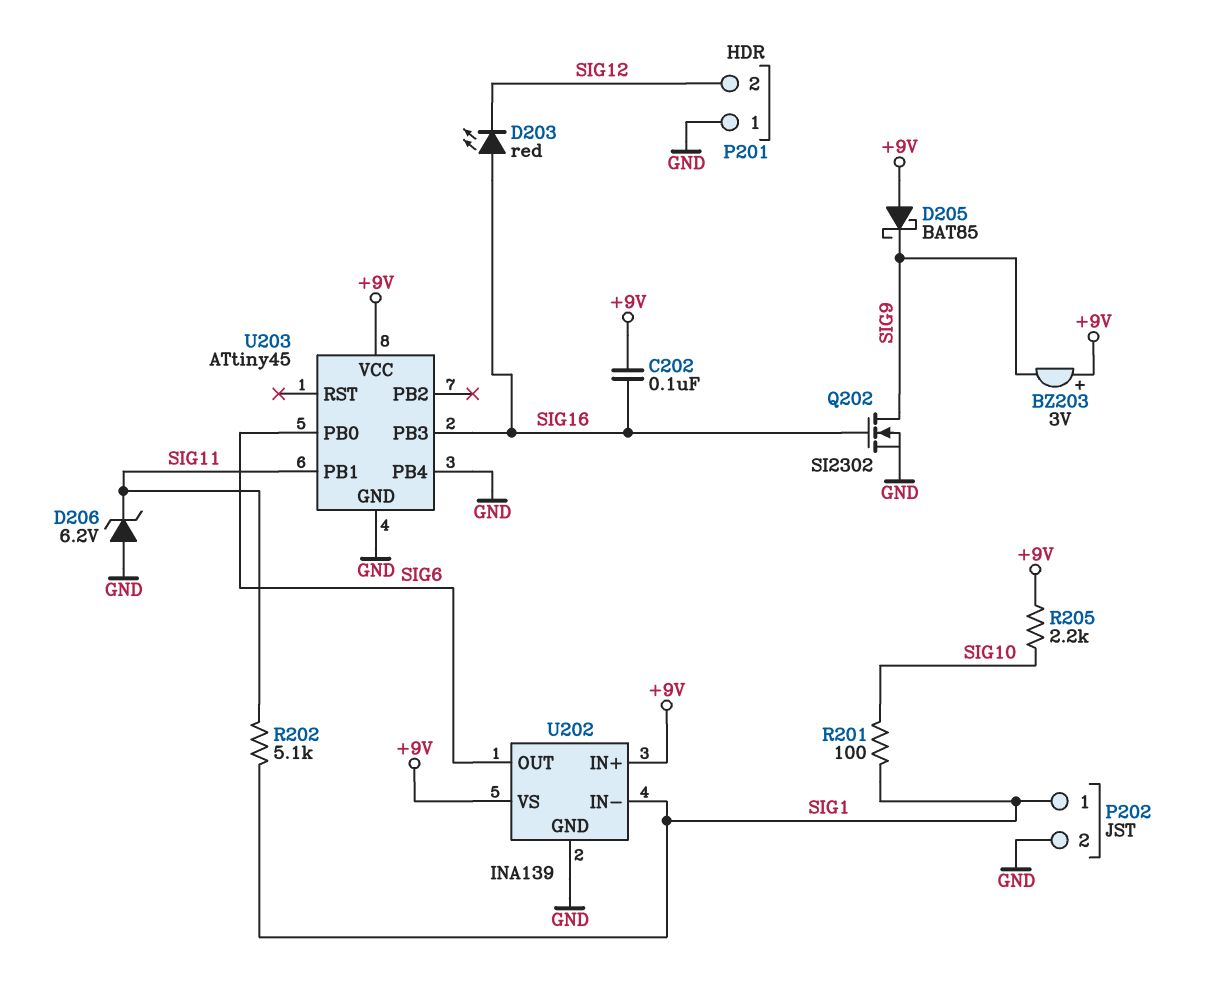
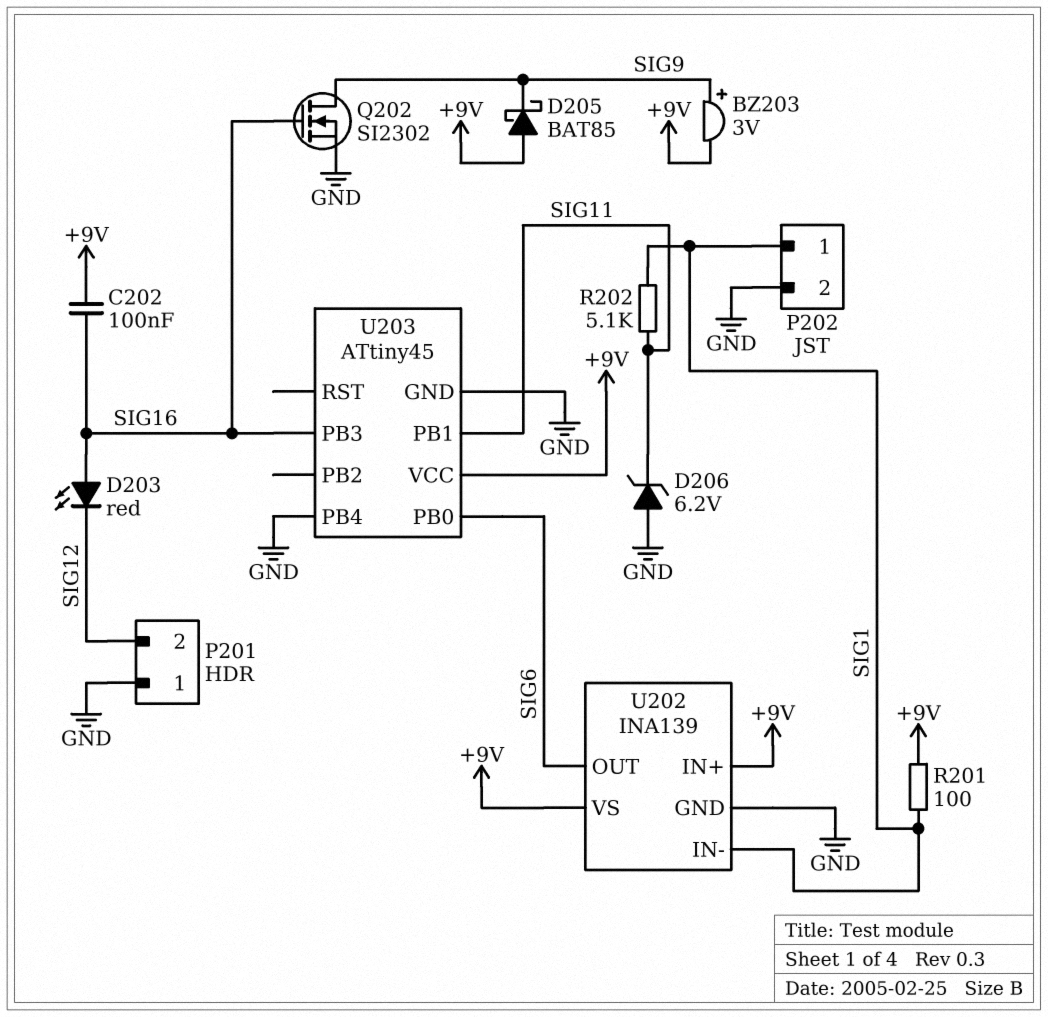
BZ203: buzzer 3V (plus +9V, minus SIG9) -> buzzer 3V (plus SIG9, minus +9V)
R201: 100 (SIG1, SIG10) -> 100 (+9V, SIG1)
R205: 2.2k (+9V, SIG10) -> none

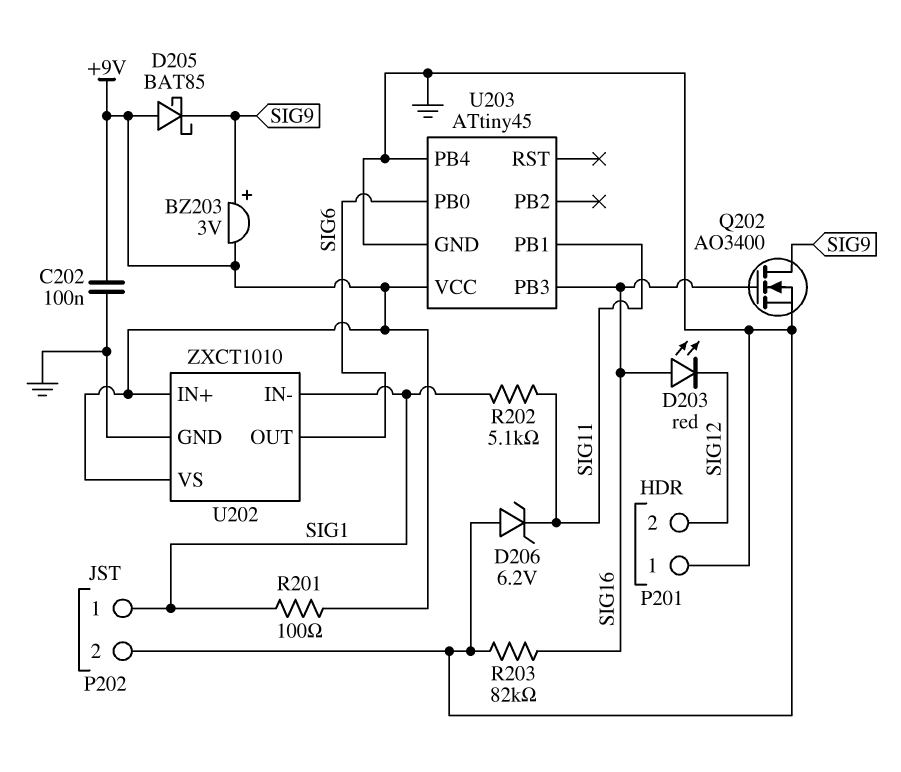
C202: 100nF (+9V, SIG16) -> 100nF (+9V, GND)
Q202: NMOS SI2302 (G SIG16, D SIG9, S GND) -> NMOS AO3400 (G SIG16, D SIG9, S GND)
R203: none -> 82k (GND, SIG16)
U202: INA139 -> ZXCT1010

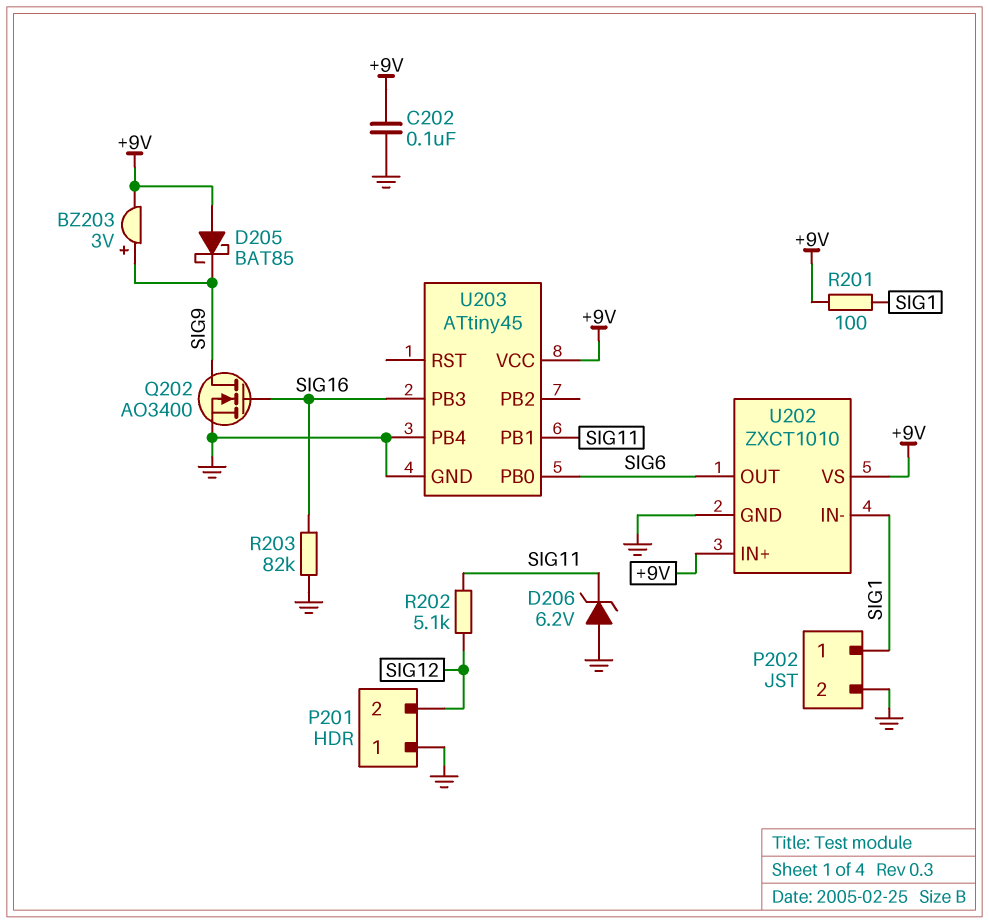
D203: LED red (A SIG16, K SIG12) -> none
R202: 5.1k (SIG1, SIG11) -> 5.1k (SIG11, SIG12)

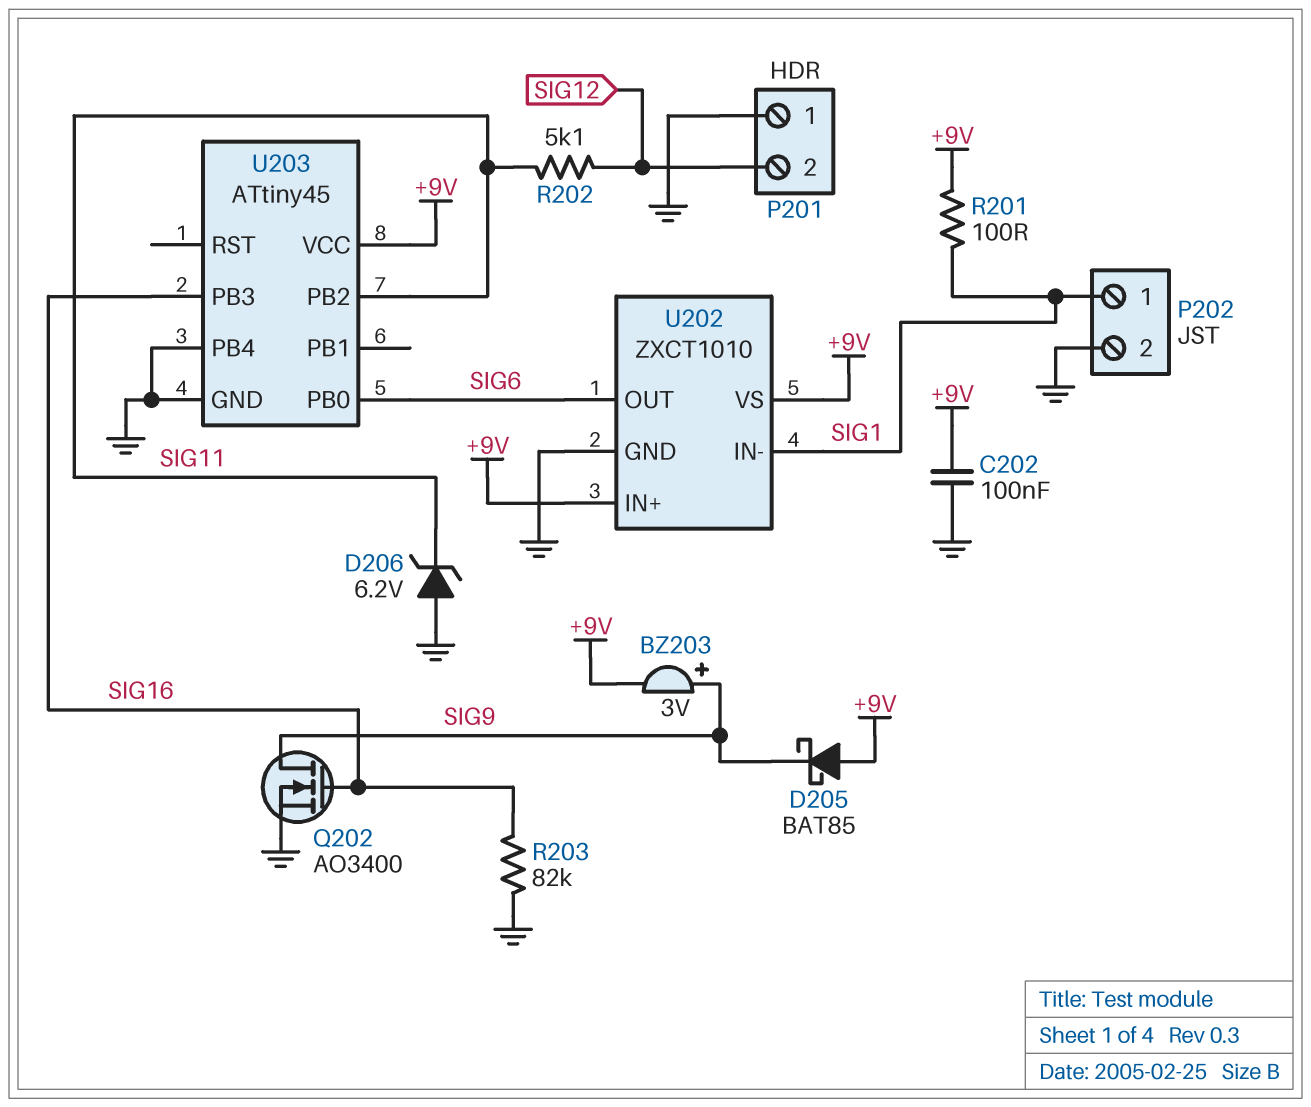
U203 pin PB1: SIG11 -> none
U203 pin PB2: none -> SIG11

